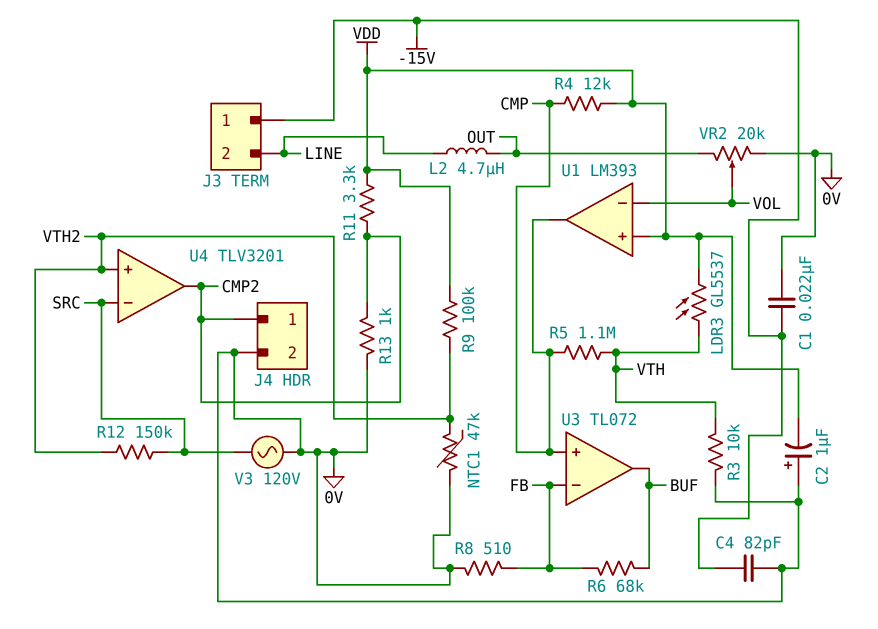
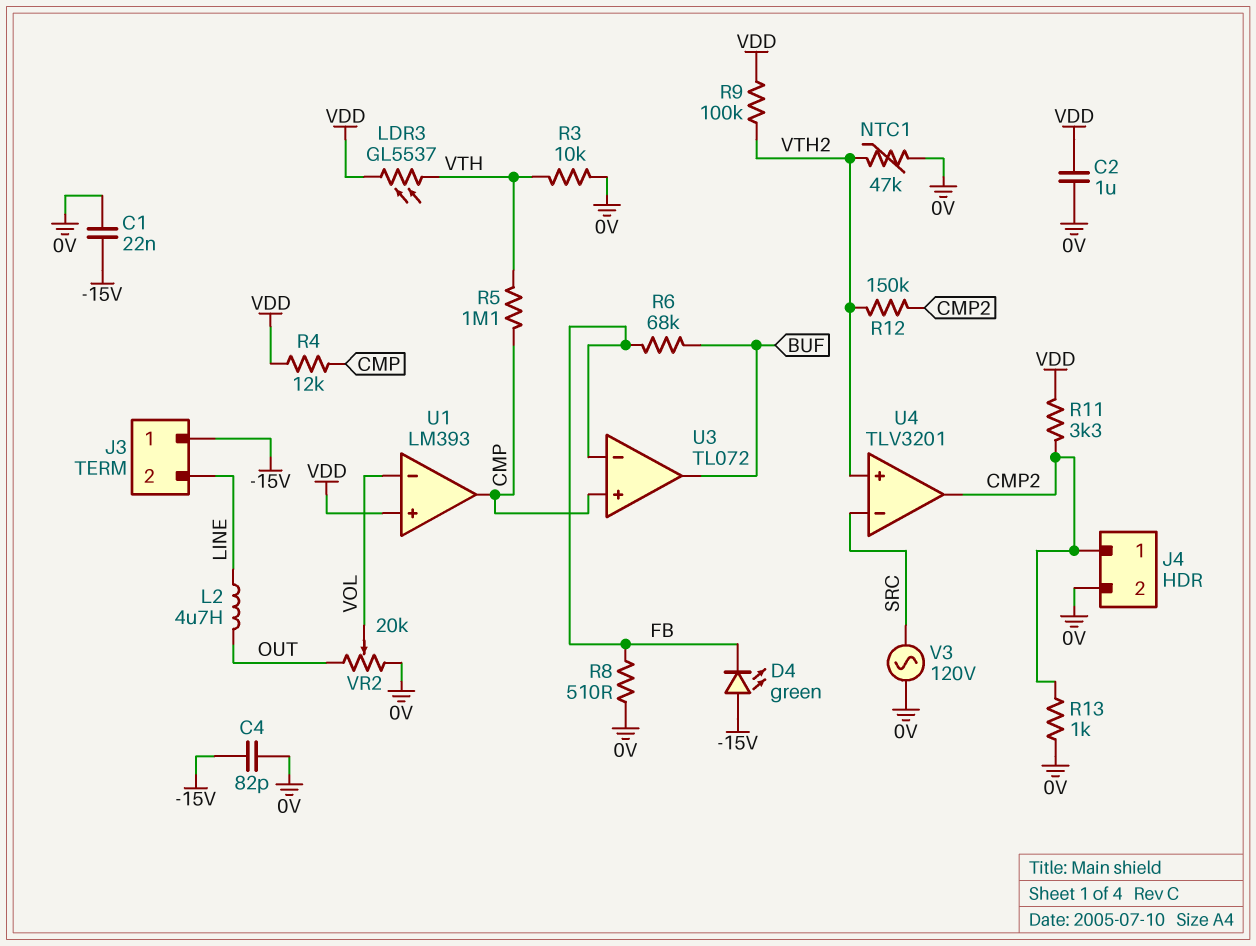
C2: 1uF (plus 0V, minus VDD) -> 1uF (0V, VDD)
D4: none -> LED green (A -15V, K FB)
R12: 150k (SRC, VTH2) -> 150k (CMP2, VTH2)

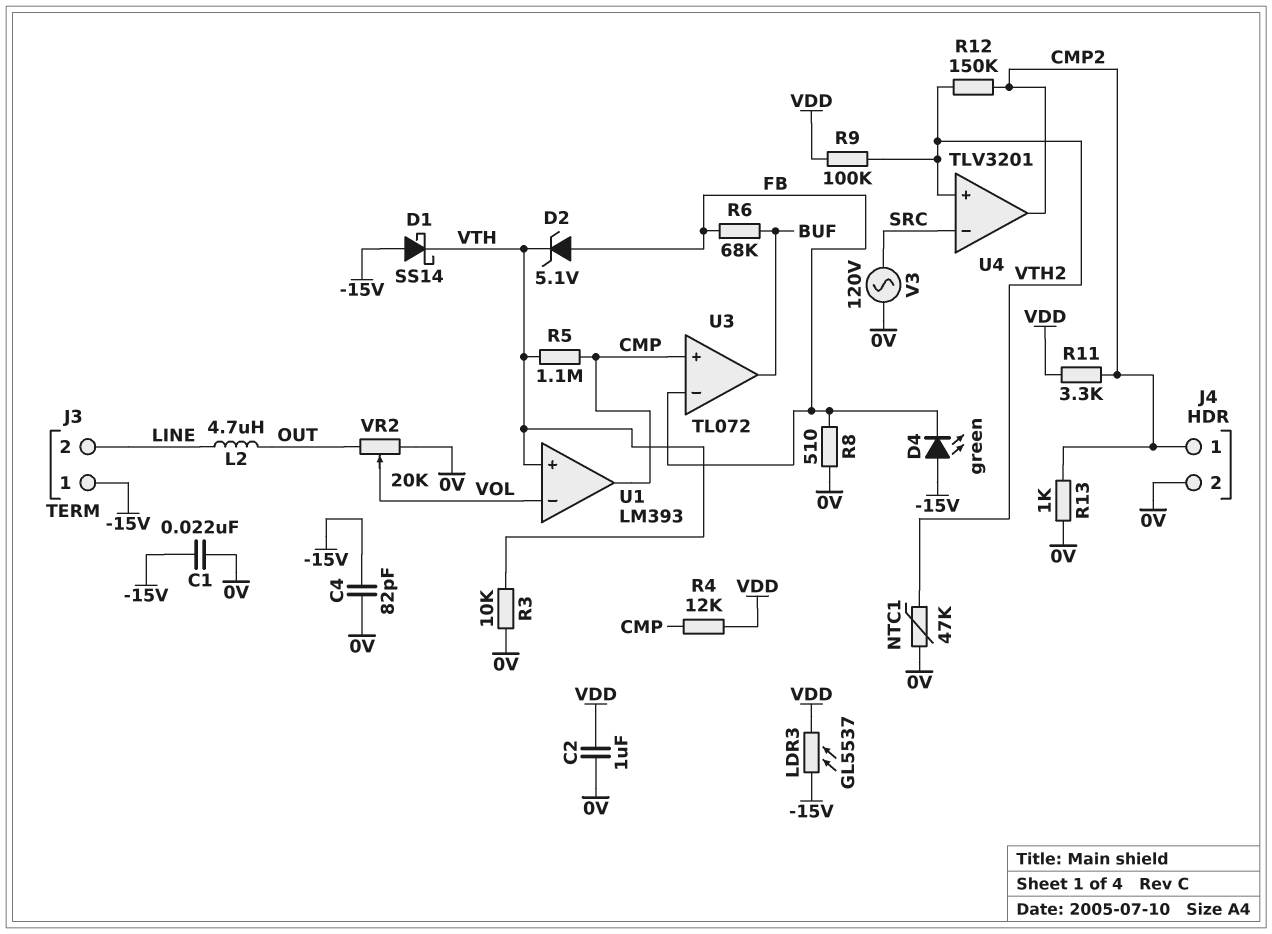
D1: none -> schottky SS14 (A -15V, K VTH)
D2: none -> zener 5.1V (A FB, K VTH)
LDR3: GL5537 (VDD, VTH) -> GL5537 (-15V, VDD)
U1 pin in+: VDD -> VTH

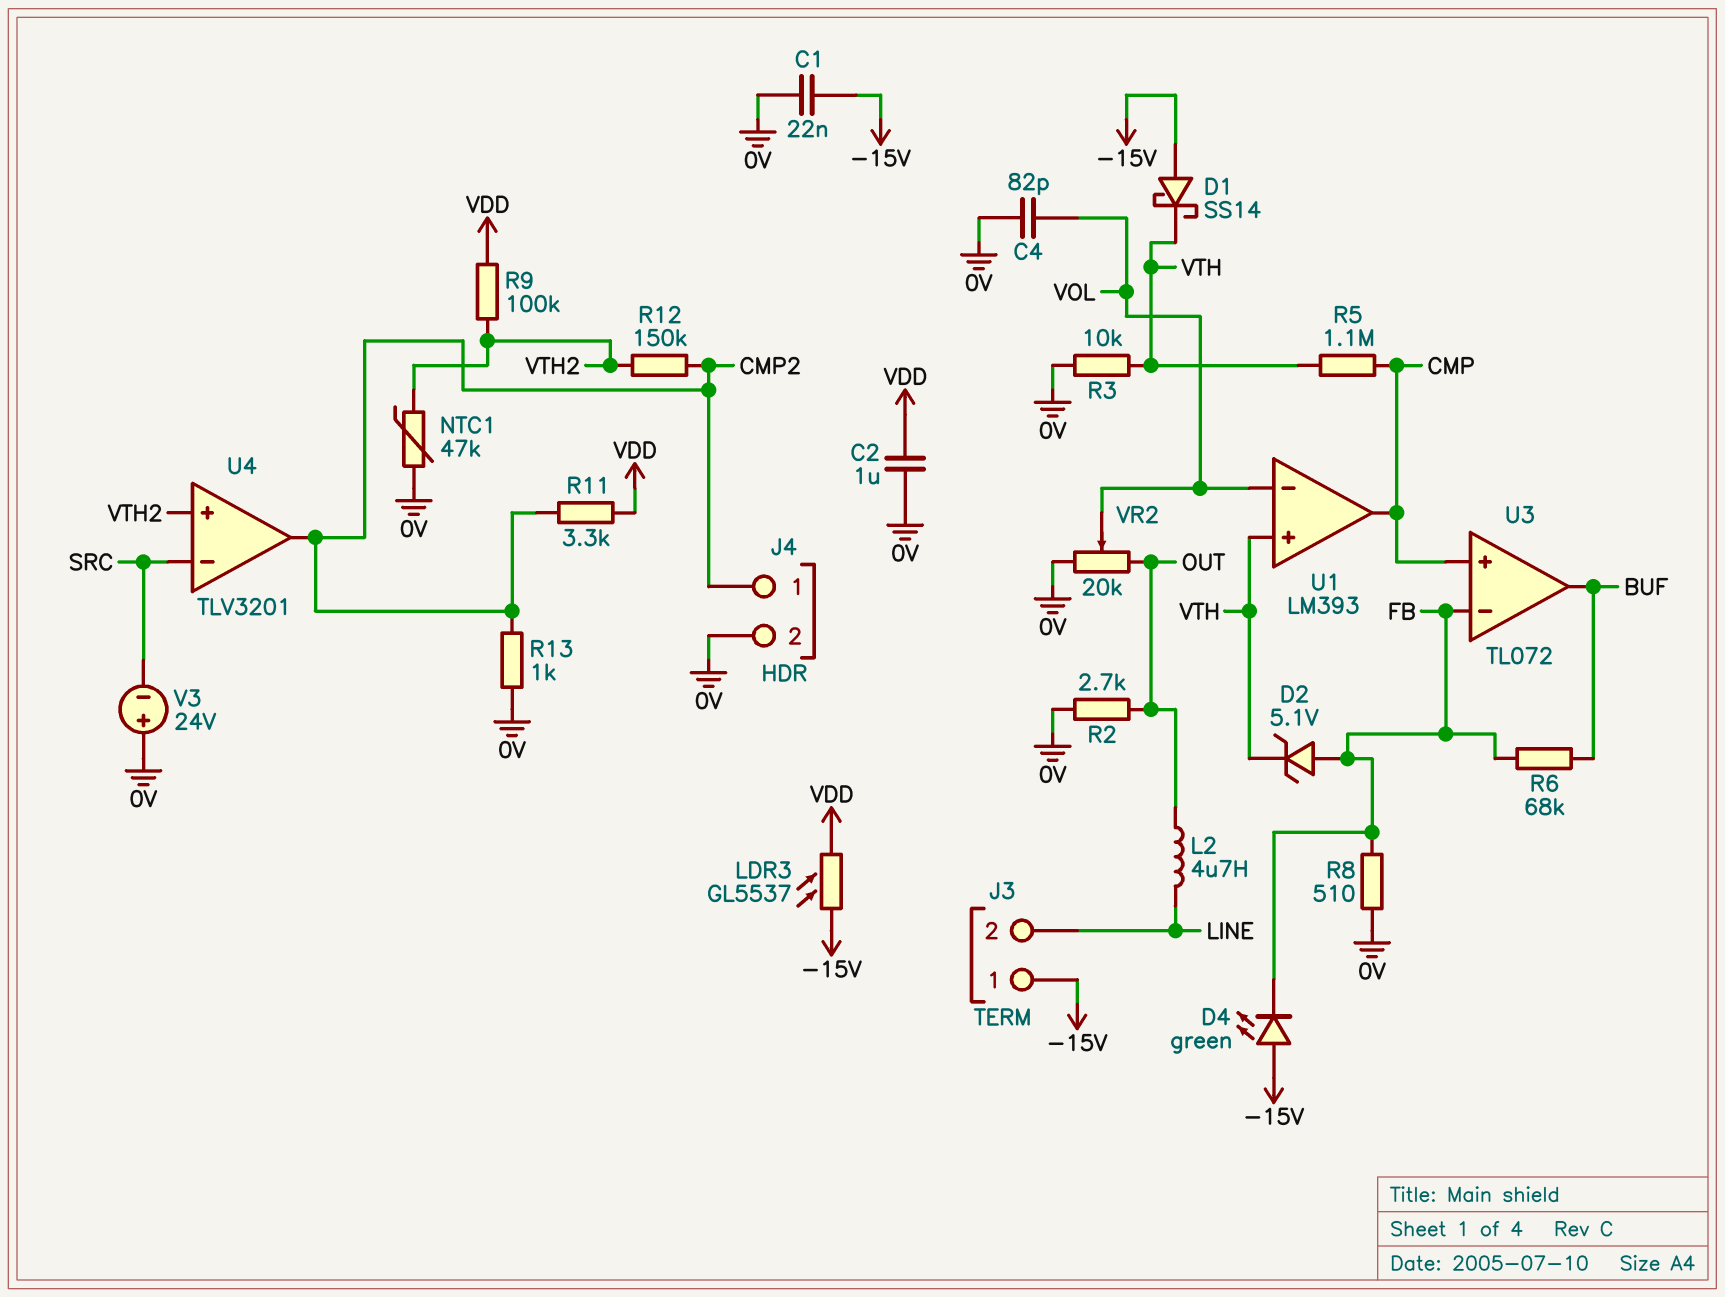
C4: 82pF (-15V, 0V) -> 82pF (0V, VOL)
R2: none -> 2.7k (0V, OUT)
R4: 12k (CMP, VDD) -> none
V3: AC 120V (0V, SRC) -> 24V (plus 0V, minus SRC)

